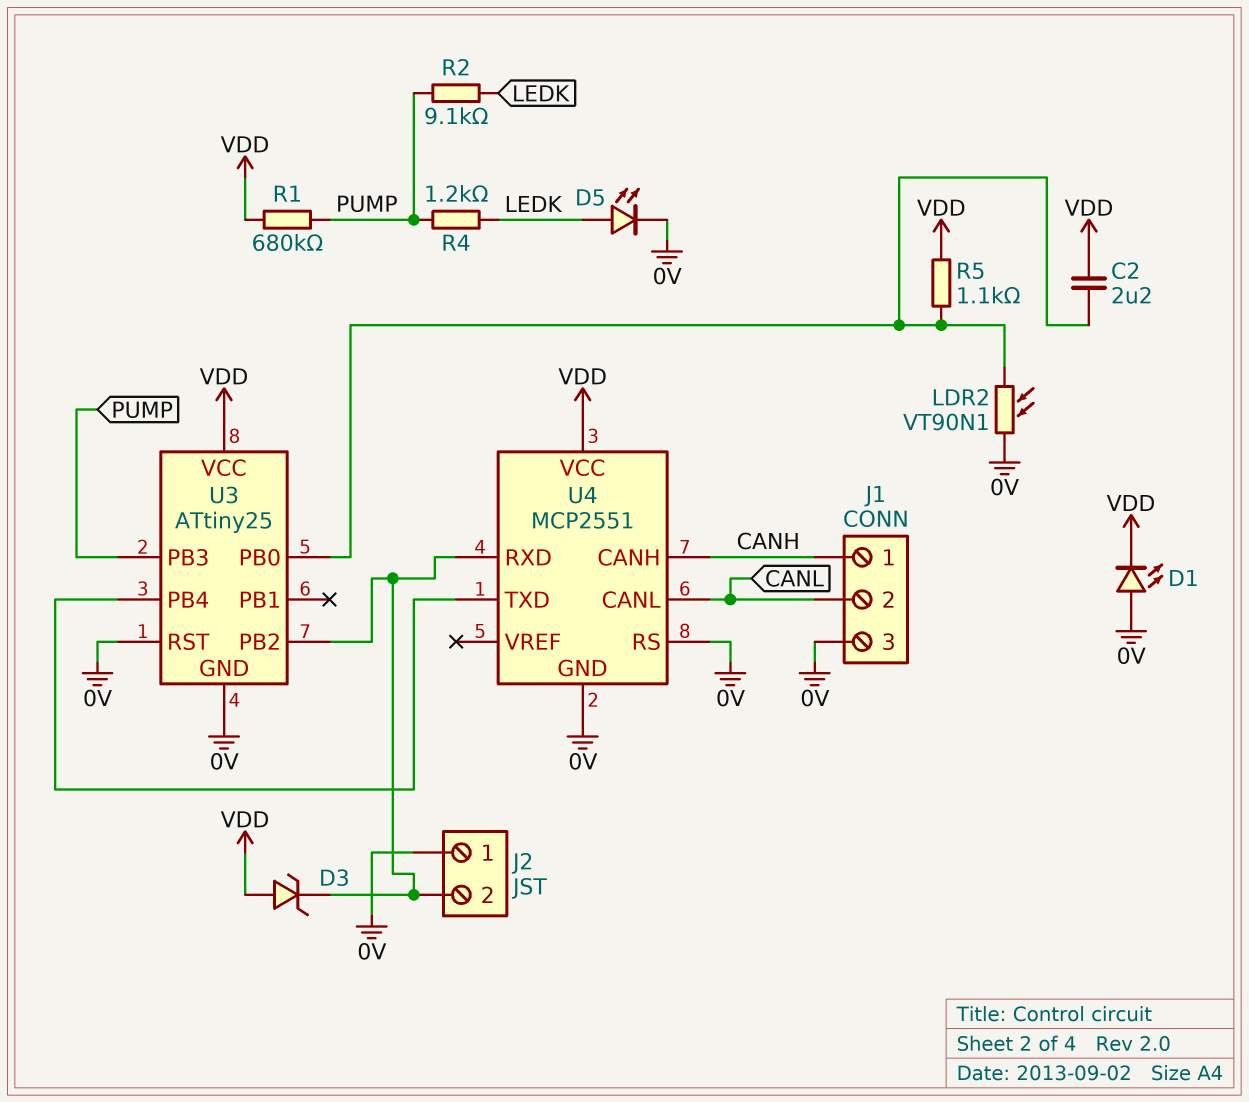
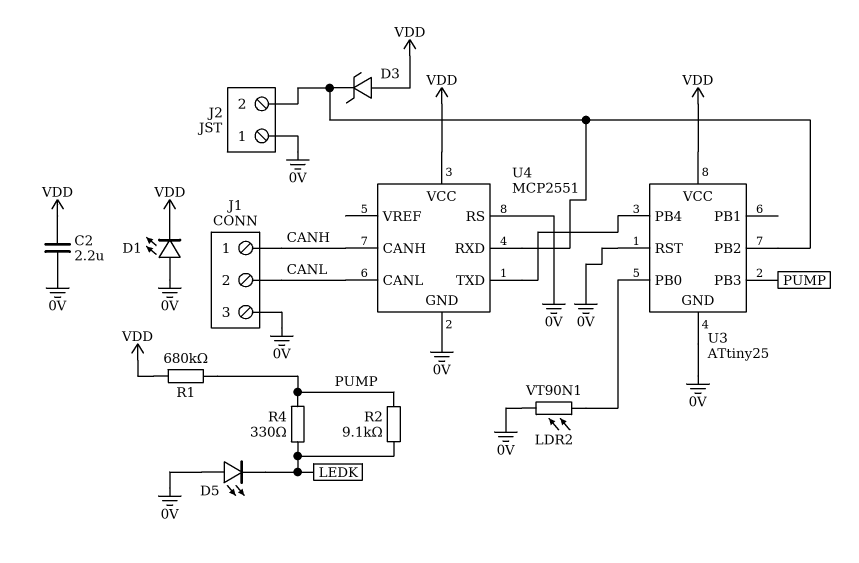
C2: 2.2uF (U3/PB0, VDD) -> 2.2uF (0V, VDD)
D5: LED (A LEDK, K 0V) -> LED (A 0V, K LEDK)
R4: 1.2k (LEDK, PUMP) -> 330 (LEDK, PUMP)
R5: 1.1k (U3/PB0, VDD) -> none

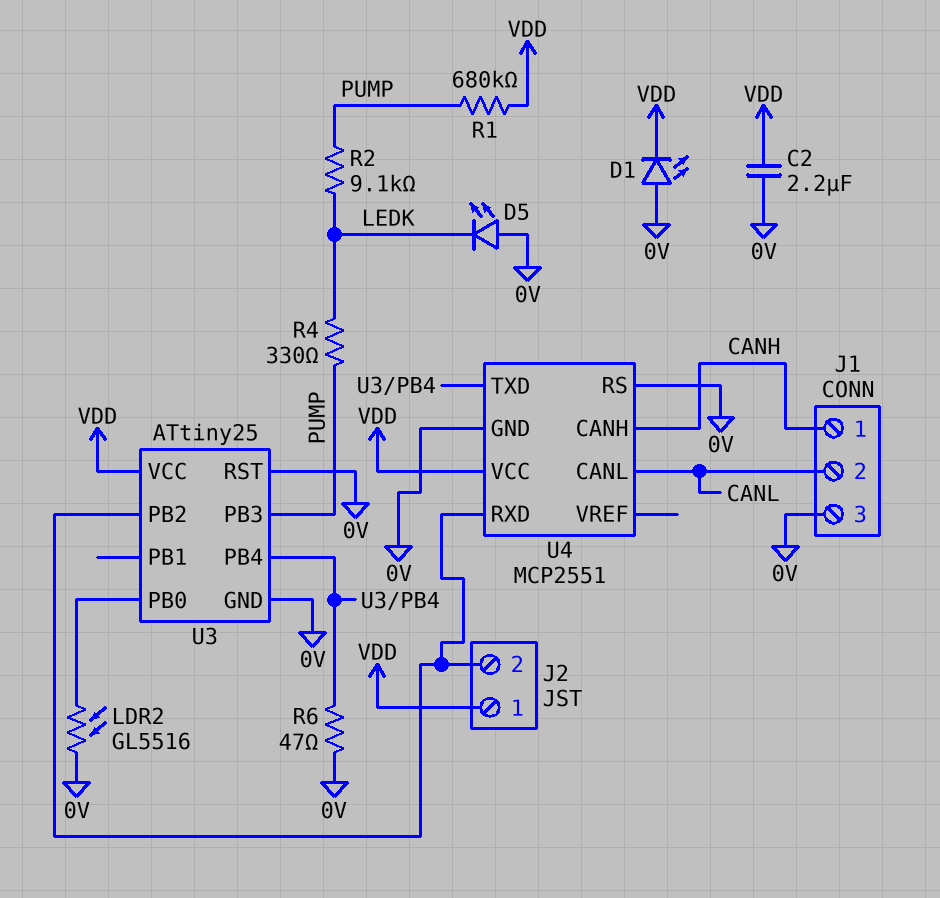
D3: zener (A VDD, K J2/2) -> none
J2 pin 1: 0V -> VDD
LDR2: VT90N1 (0V, U3/PB0) -> GL5516 (0V, U3/PB0)
R6: none -> 47 (0V, U3/PB4)

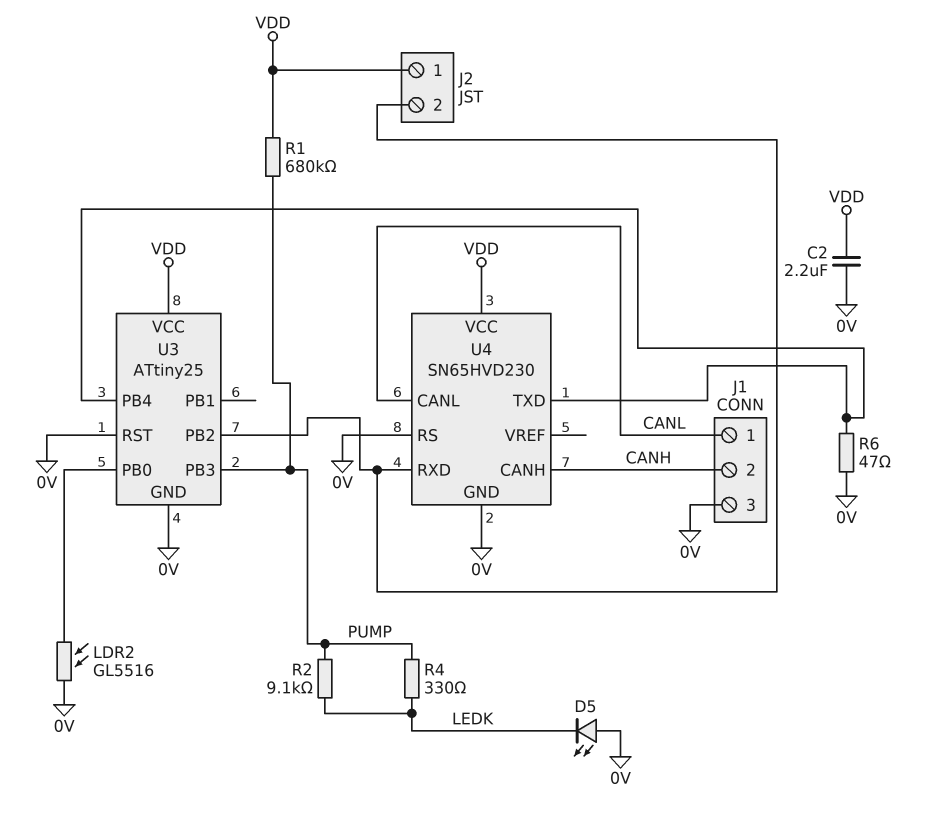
D1: LED (A 0V, K VDD) -> none
J1 pin 1: CANH -> CANL
J1 pin 2: CANL -> CANH
U4: MCP2551 -> SN65HVD230

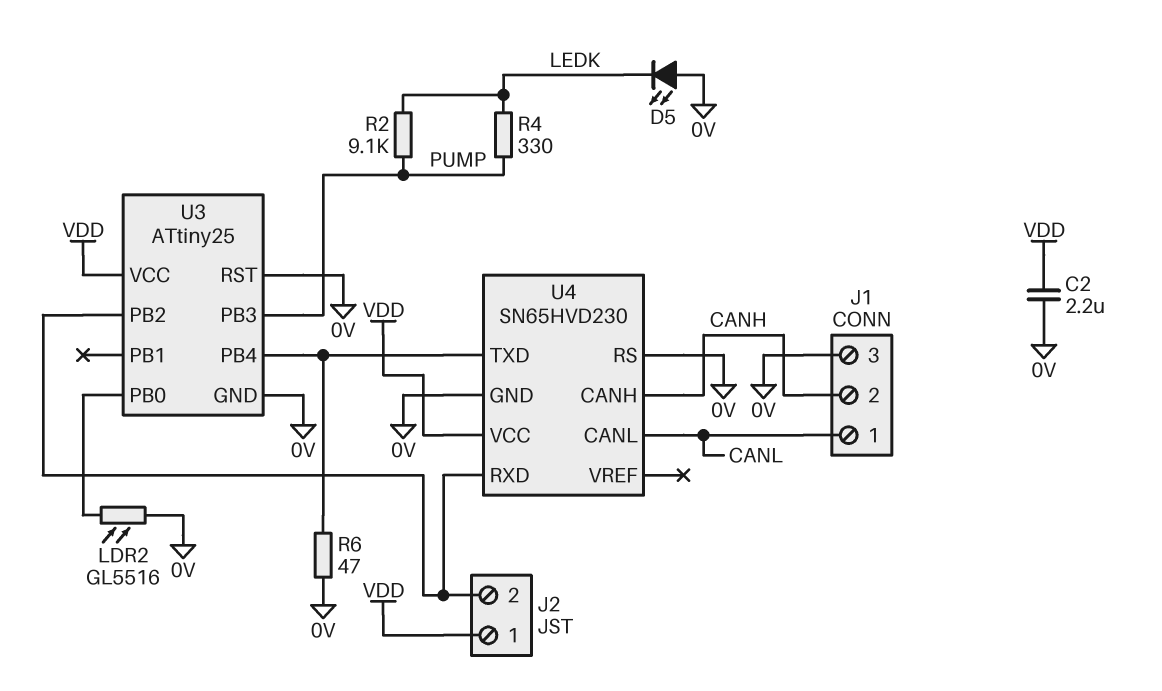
R1: 680k (PUMP, VDD) -> none

